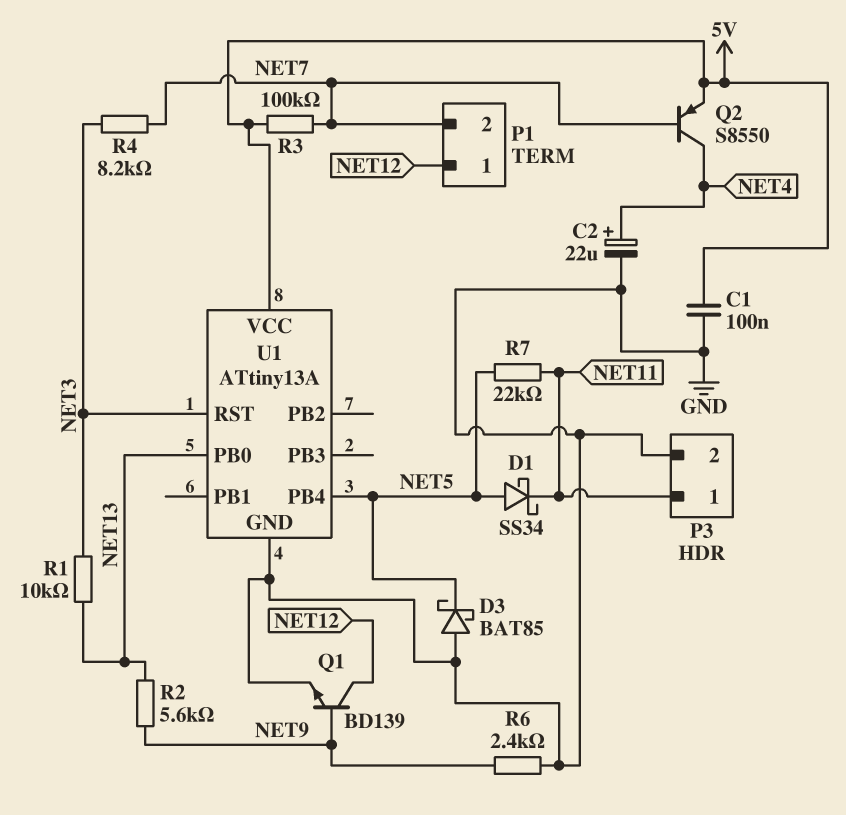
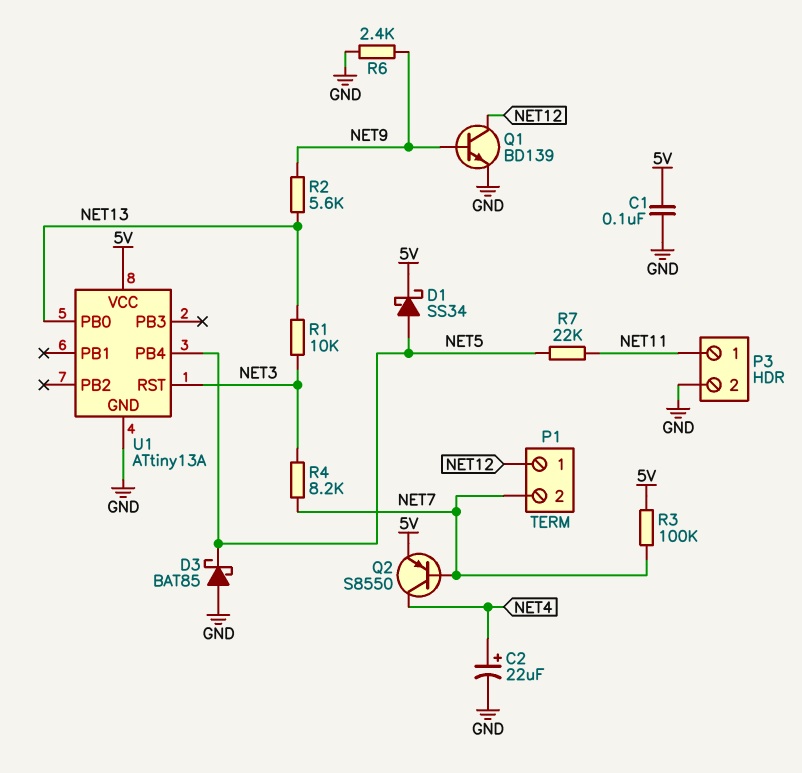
D1: schottky SS34 (A NET5, K NET11) -> schottky SS34 (A NET5, K 5V)

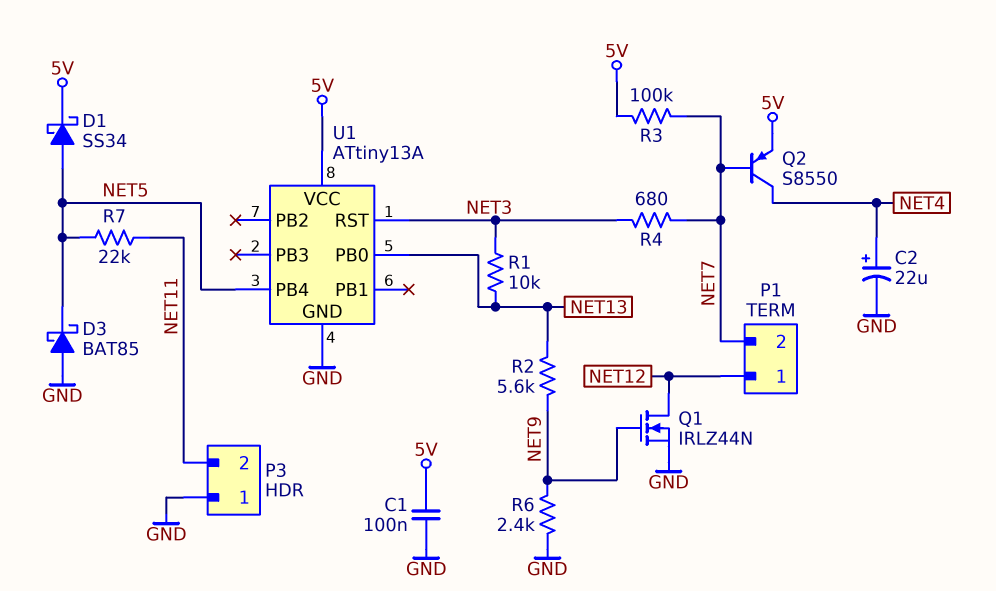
P3 pin 1: NET11 -> GND
P3 pin 2: GND -> NET11
Q1: NPN BD139 (B NET9, C NET12, E GND) -> NMOS IRLZ44N (G NET9, D NET12, S GND)
R4: 8.2k (NET3, NET7) -> 680 (NET3, NET7)

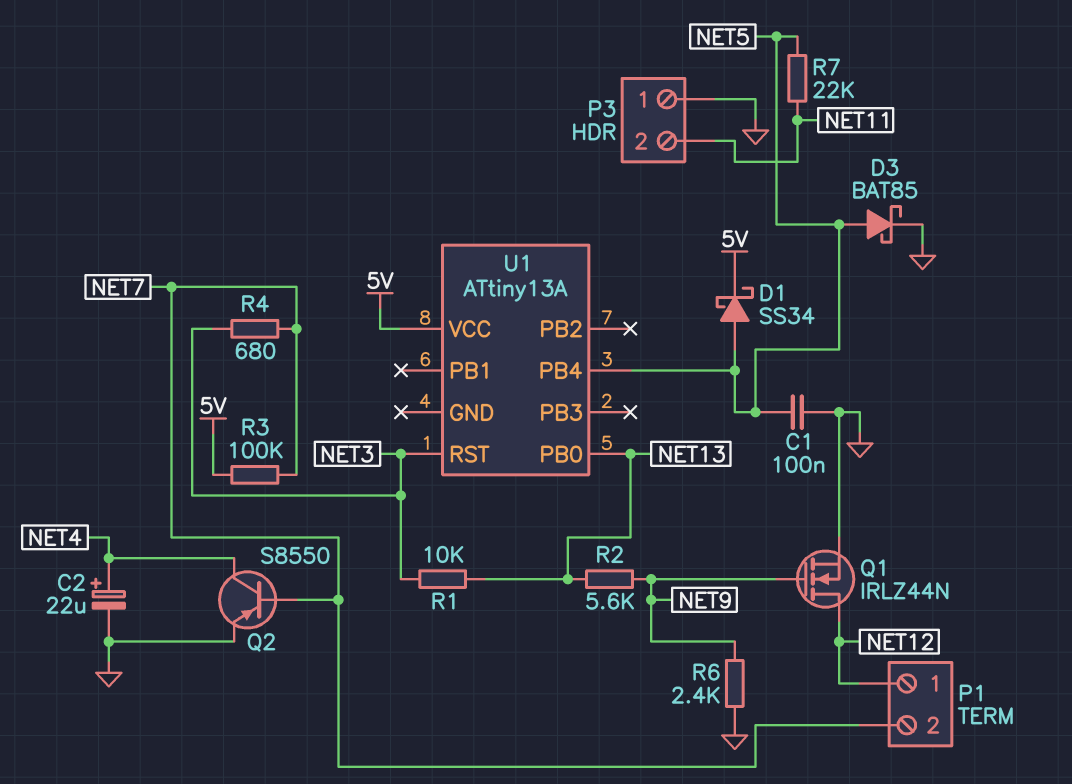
C1: 100nF (5V, GND) -> 100nF (GND, NET5)
D3: schottky BAT85 (A GND, K NET5) -> schottky BAT85 (A NET5, K GND)
Q2: PNP S8550 (B NET7, C NET4, E 5V) -> PNP S8550 (B NET7, C NET4, E GND)
U1 pin GND: GND -> none

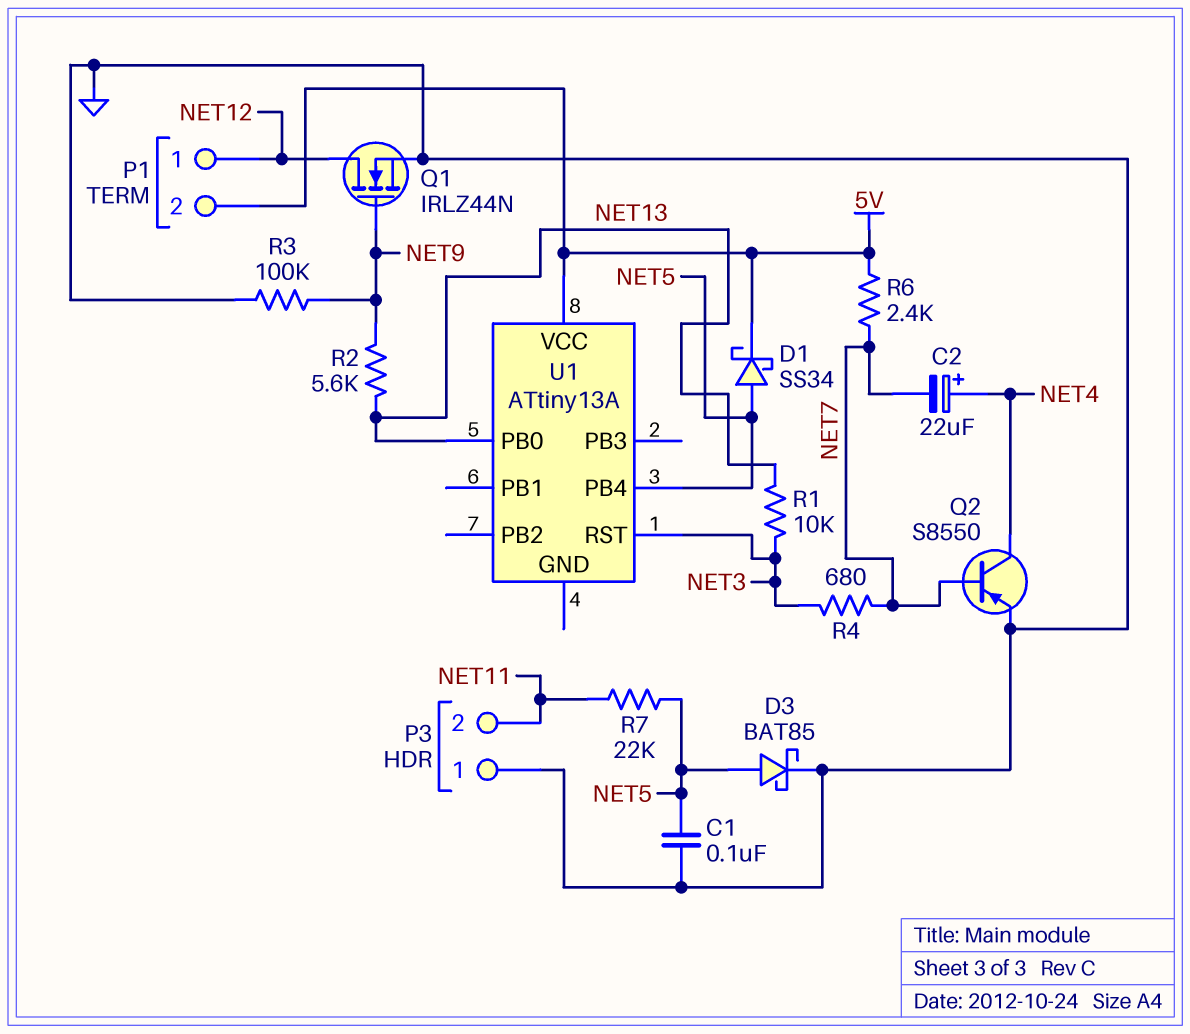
C2: 22uF (plus NET4, minus GND) -> 22uF (plus NET4, minus NET7)
P1 pin 2: NET7 -> 5V
R3: 100k (5V, NET7) -> 100k (GND, NET9)
R6: 2.4k (GND, NET9) -> 2.4k (5V, NET7)

